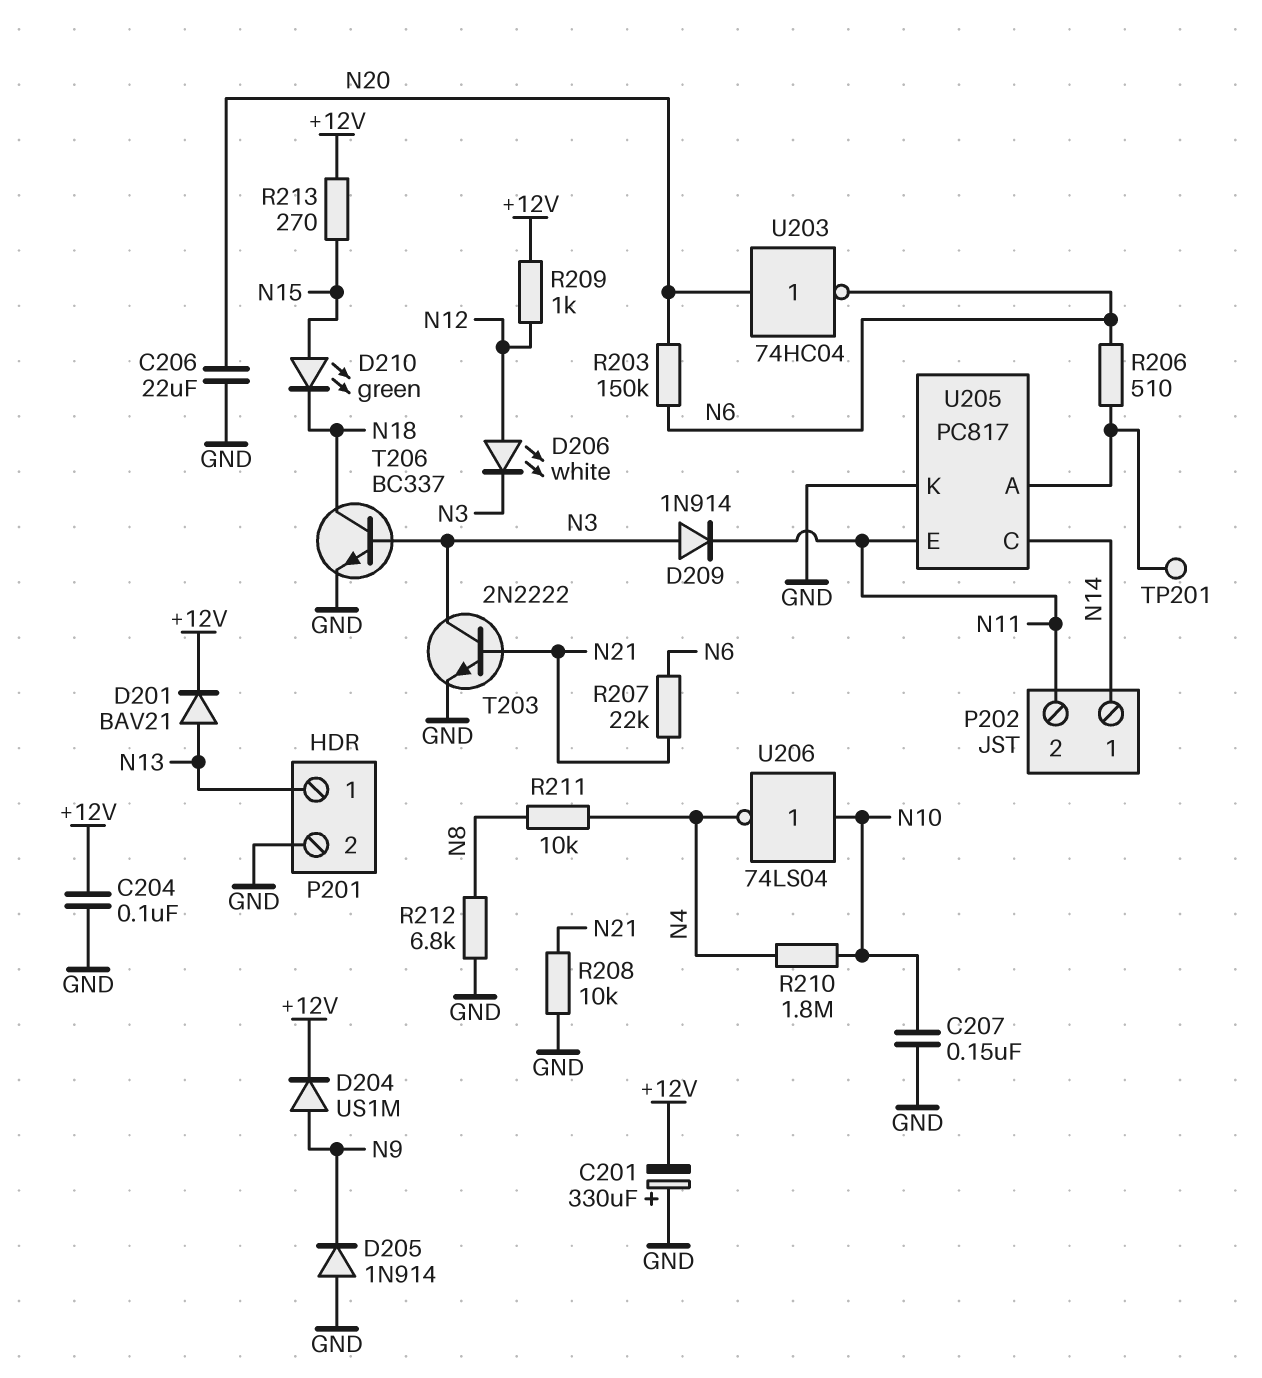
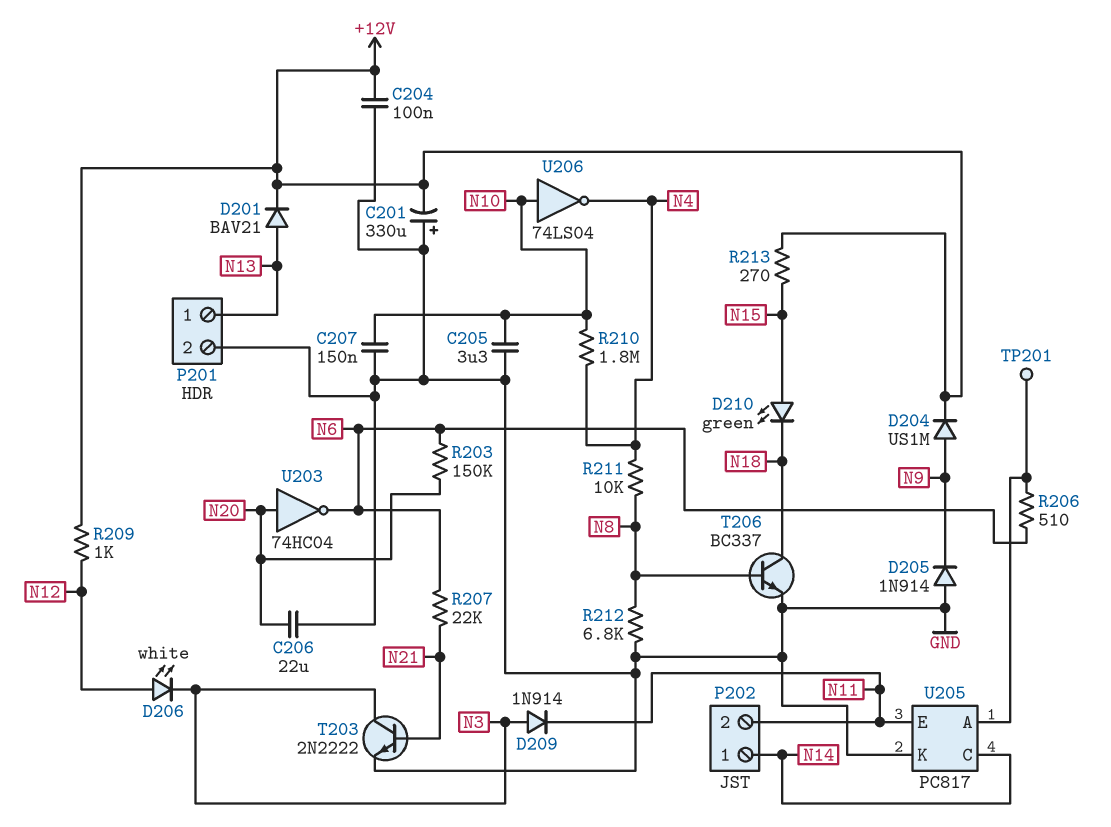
C205: none -> 3.3uF (GND, N10)
R208: 10k (GND, N21) -> none
T206: NPN BC337 (B N3, C N18, E GND) -> NPN BC337 (B N8, C N18, E GND)

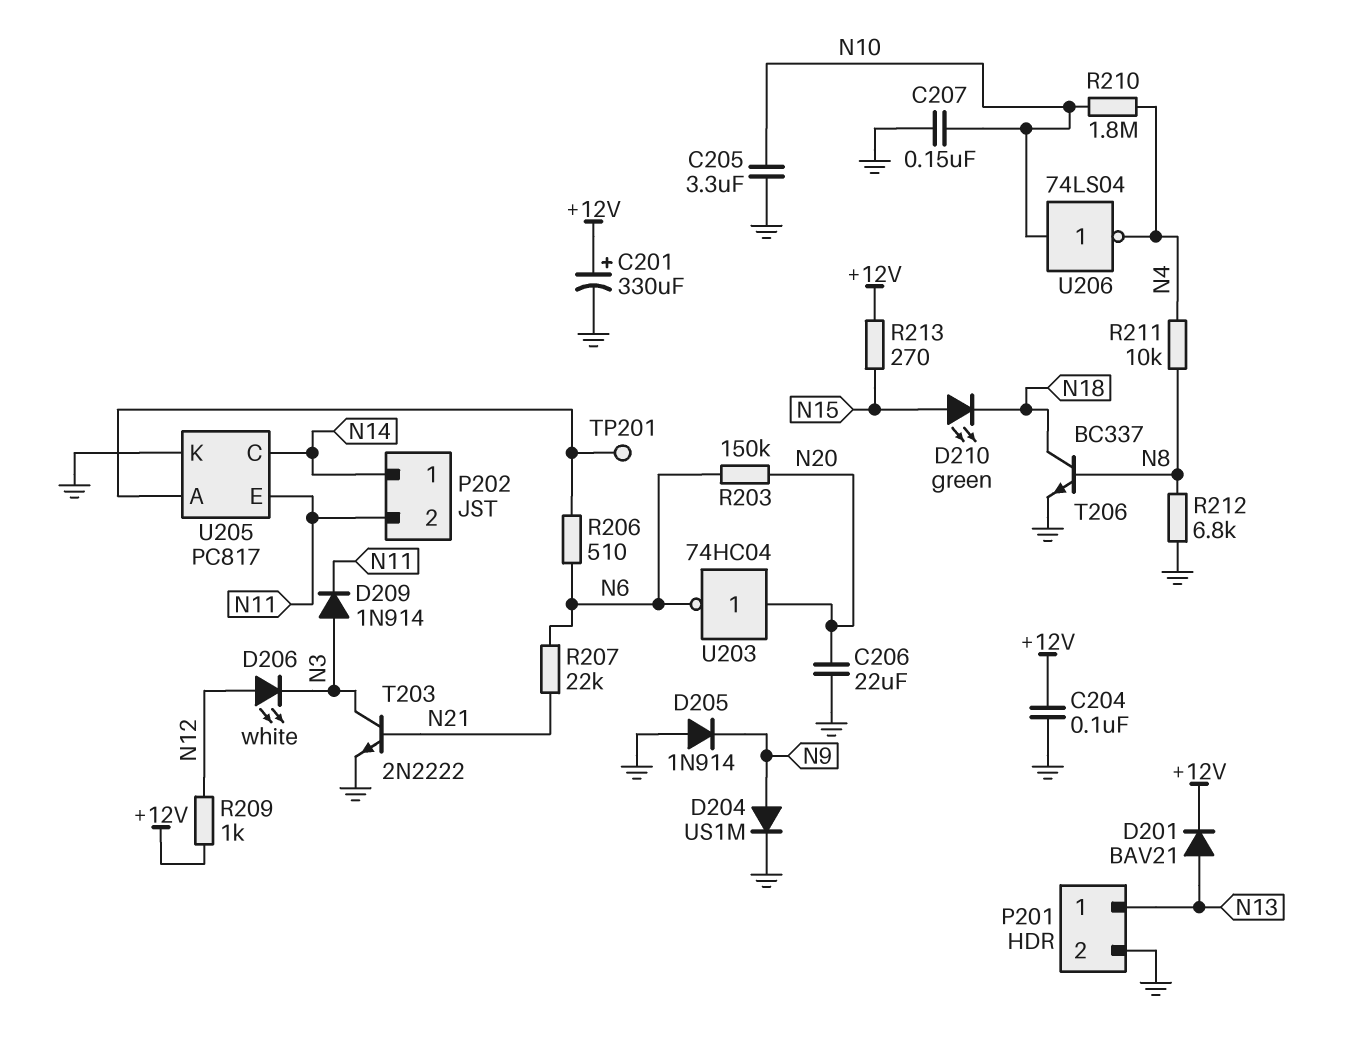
C201: 330uF (plus GND, minus +12V) -> 330uF (plus +12V, minus GND)
D204: diode US1M (A N9, K +12V) -> diode US1M (A N9, K GND)

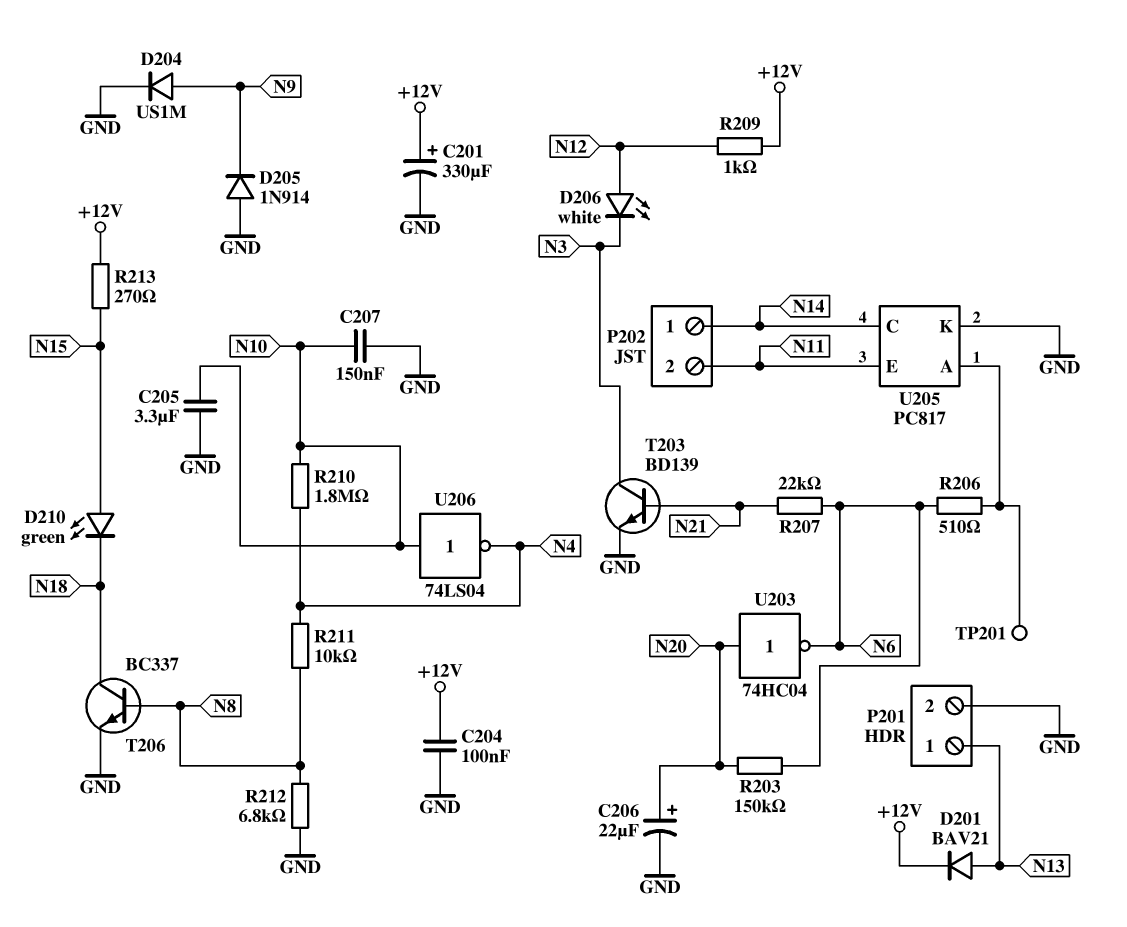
C206: 22uF (GND, N20) -> 22uF (plus N20, minus GND)
D209: diode 1N914 (A N3, K N11) -> none
T203: NPN 2N2222 (B N21, C N3, E GND) -> NPN BD139 (B N21, C N3, E GND)

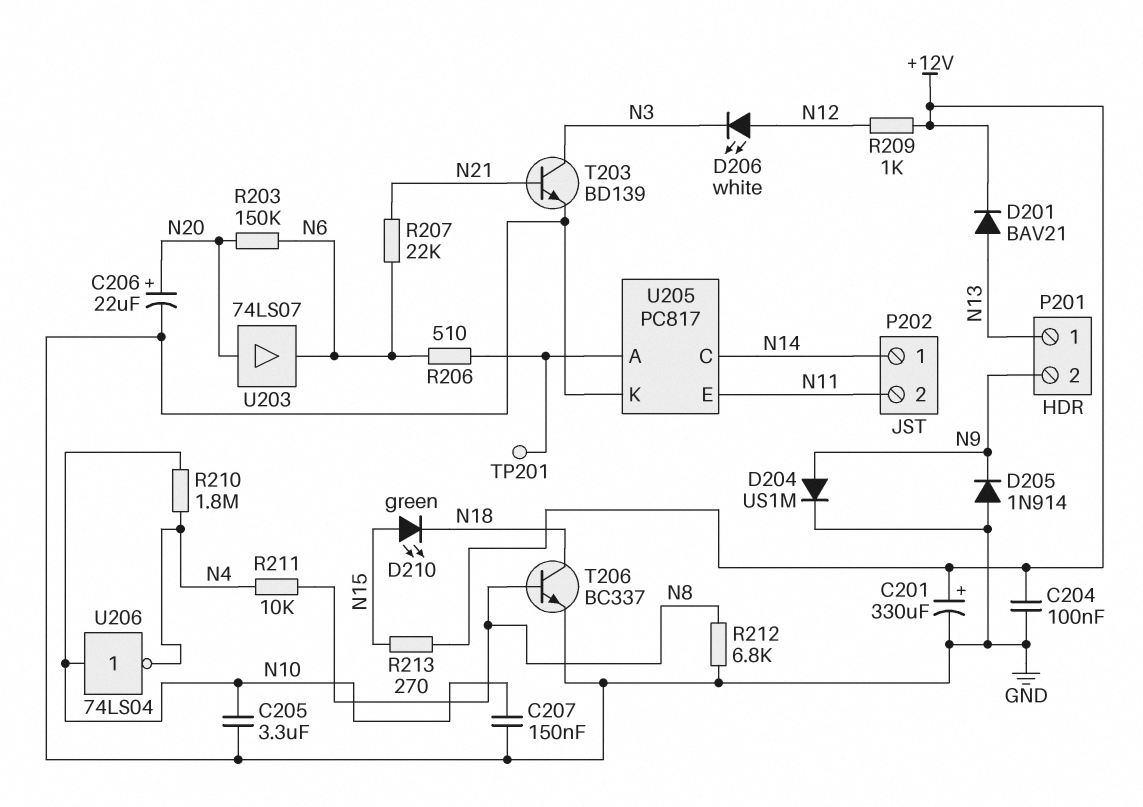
P201 pin 2: GND -> N9
U203: NOT 74HC04 (in N20, out N6) -> buffer 74LS07 (in N20, out N6)

